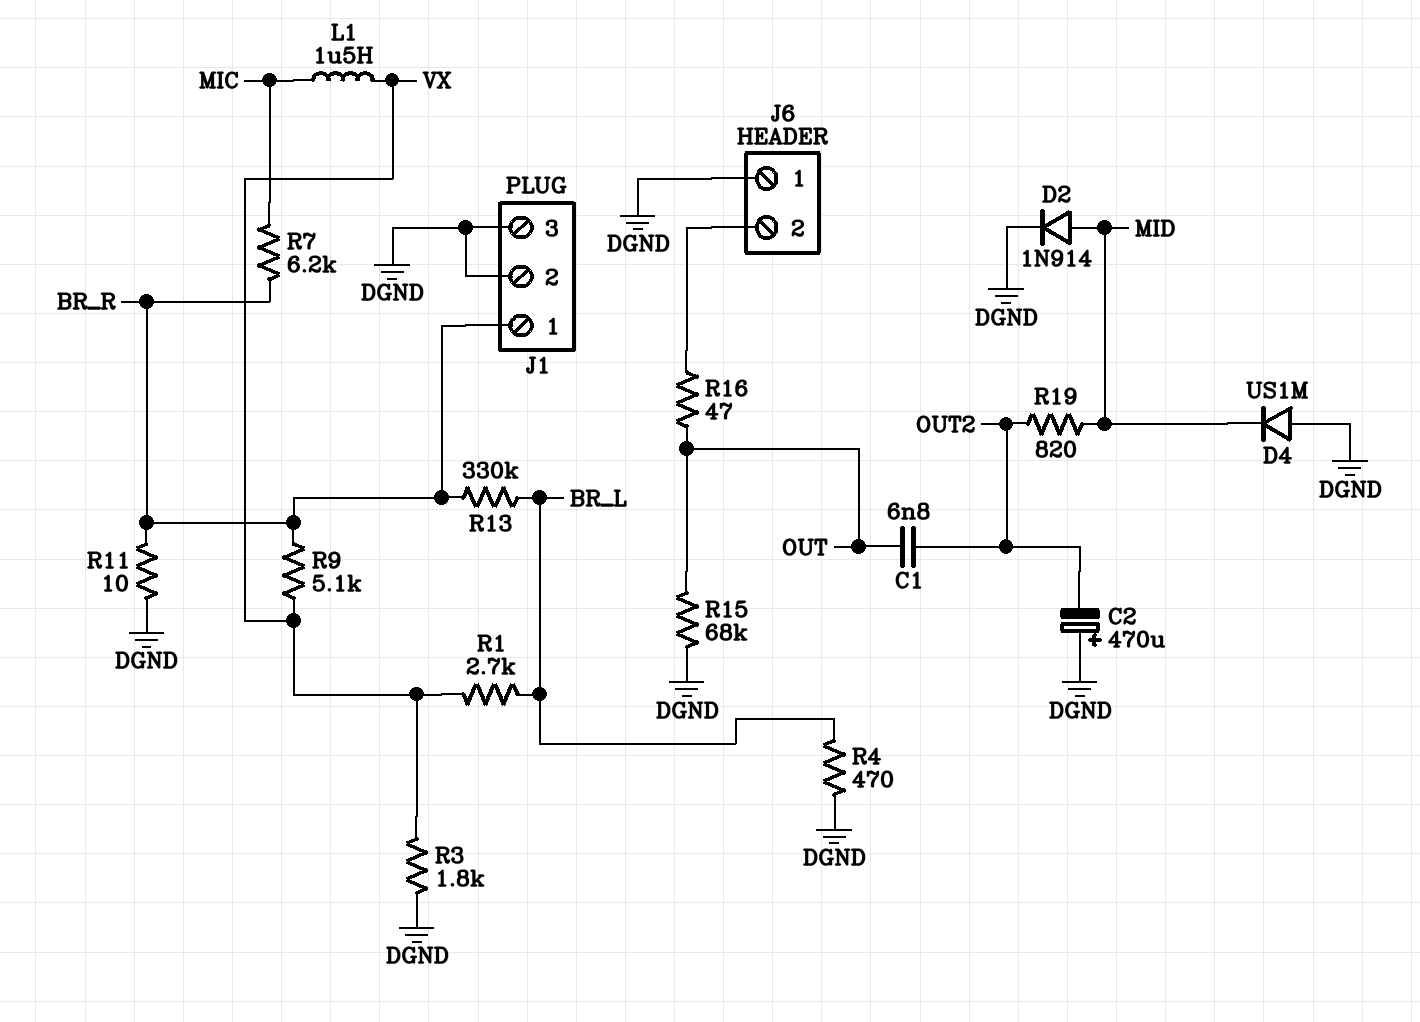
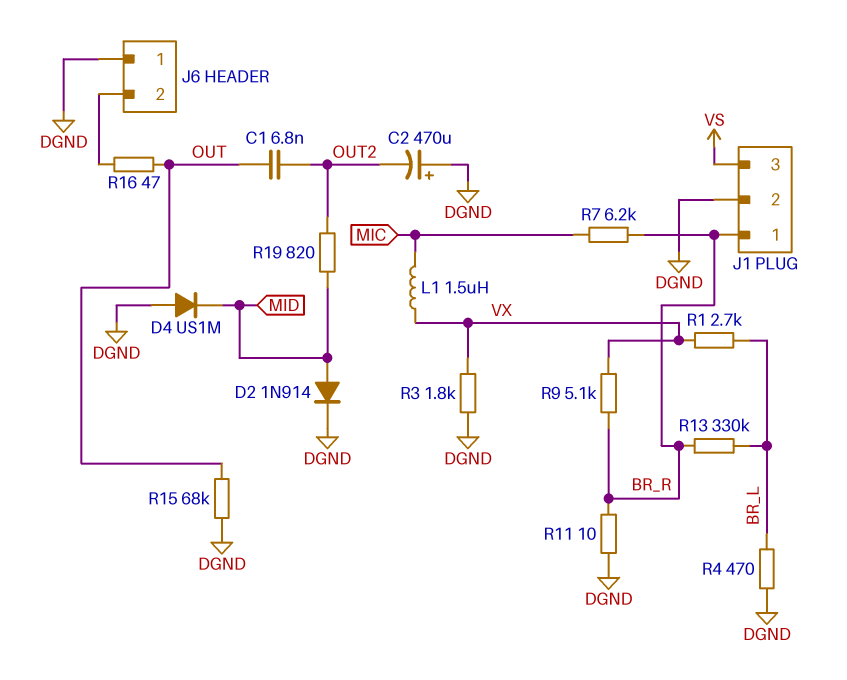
J1 pin 3: DGND -> VS

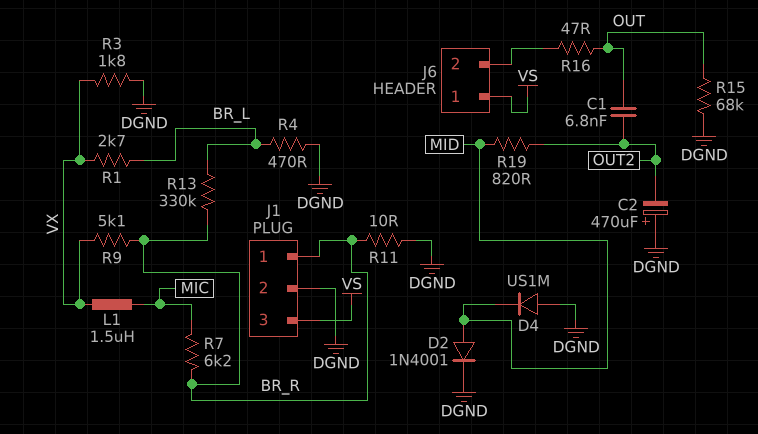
D2: diode 1N914 (A MID, K DGND) -> diode 1N4001 (A MID, K DGND)
J6 pin 1: DGND -> VS

